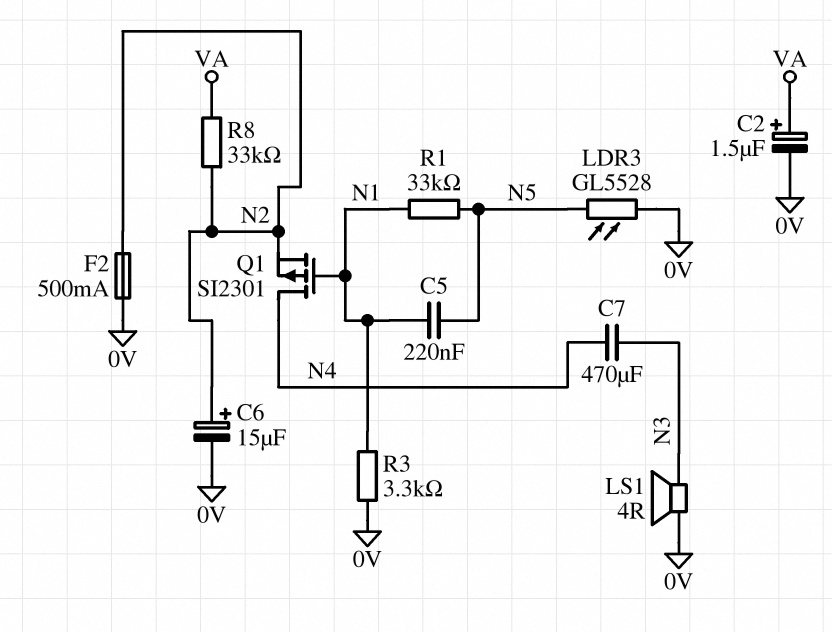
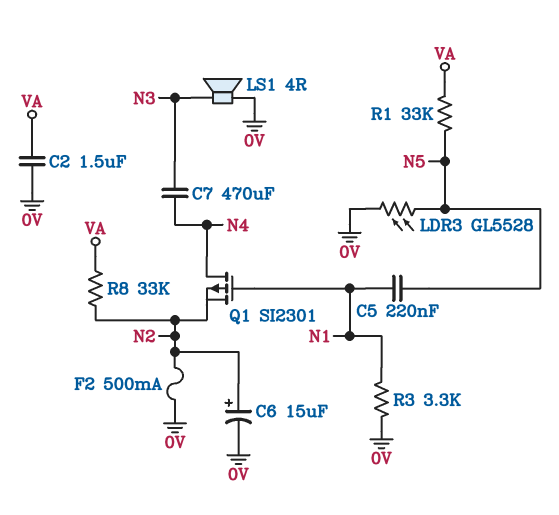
C2: 1.5uF (plus VA, minus 0V) -> 1.5uF (0V, VA)
R1: 33k (N1, N5) -> 33k (N5, VA)

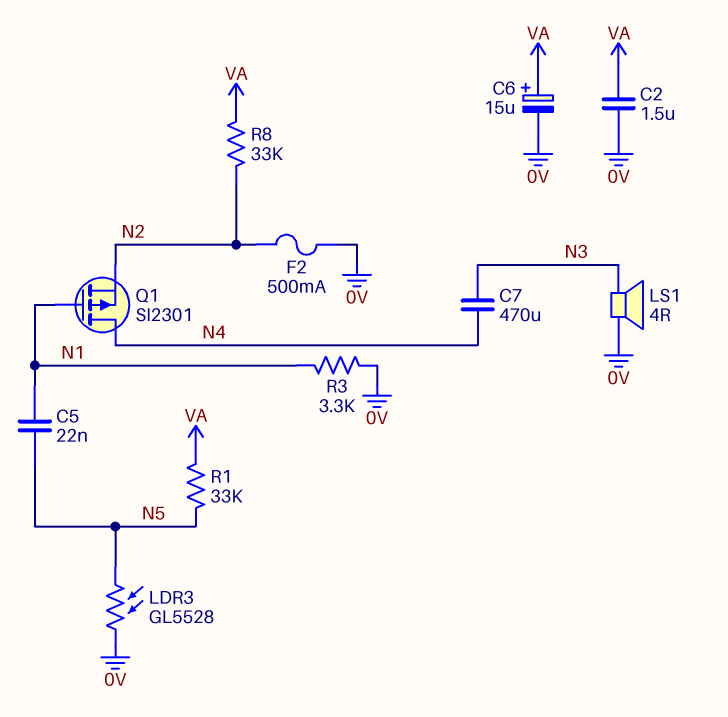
C5: 220nF (N1, N5) -> 22nF (N1, N5)
C6: 15uF (plus N2, minus 0V) -> 15uF (plus VA, minus 0V)

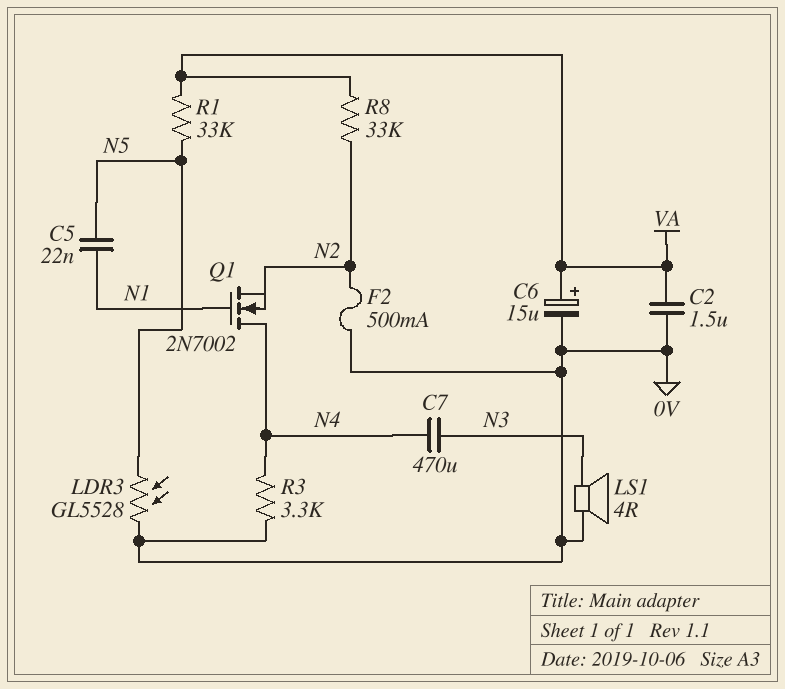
Q1: PMOS SI2301 (G N1, D N4, S N2) -> NMOS 2N7002 (G N1, D N4, S N2)
R3: 3.3k (0V, N1) -> 3.3k (0V, N4)

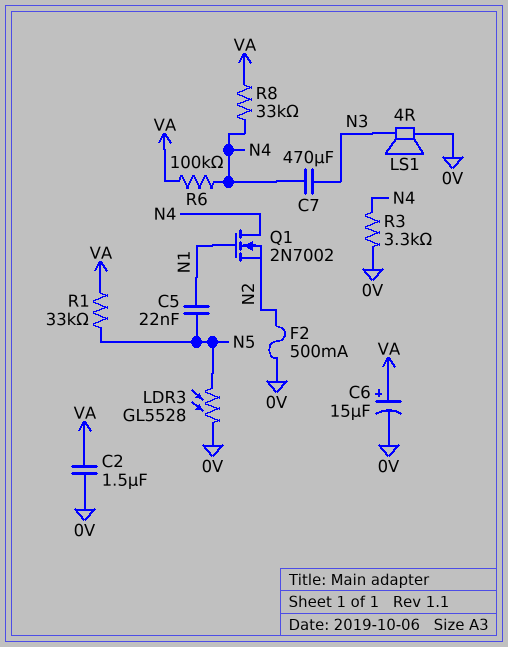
R6: none -> 100k (N4, VA)
R8: 33k (N2, VA) -> 33k (N4, VA)

